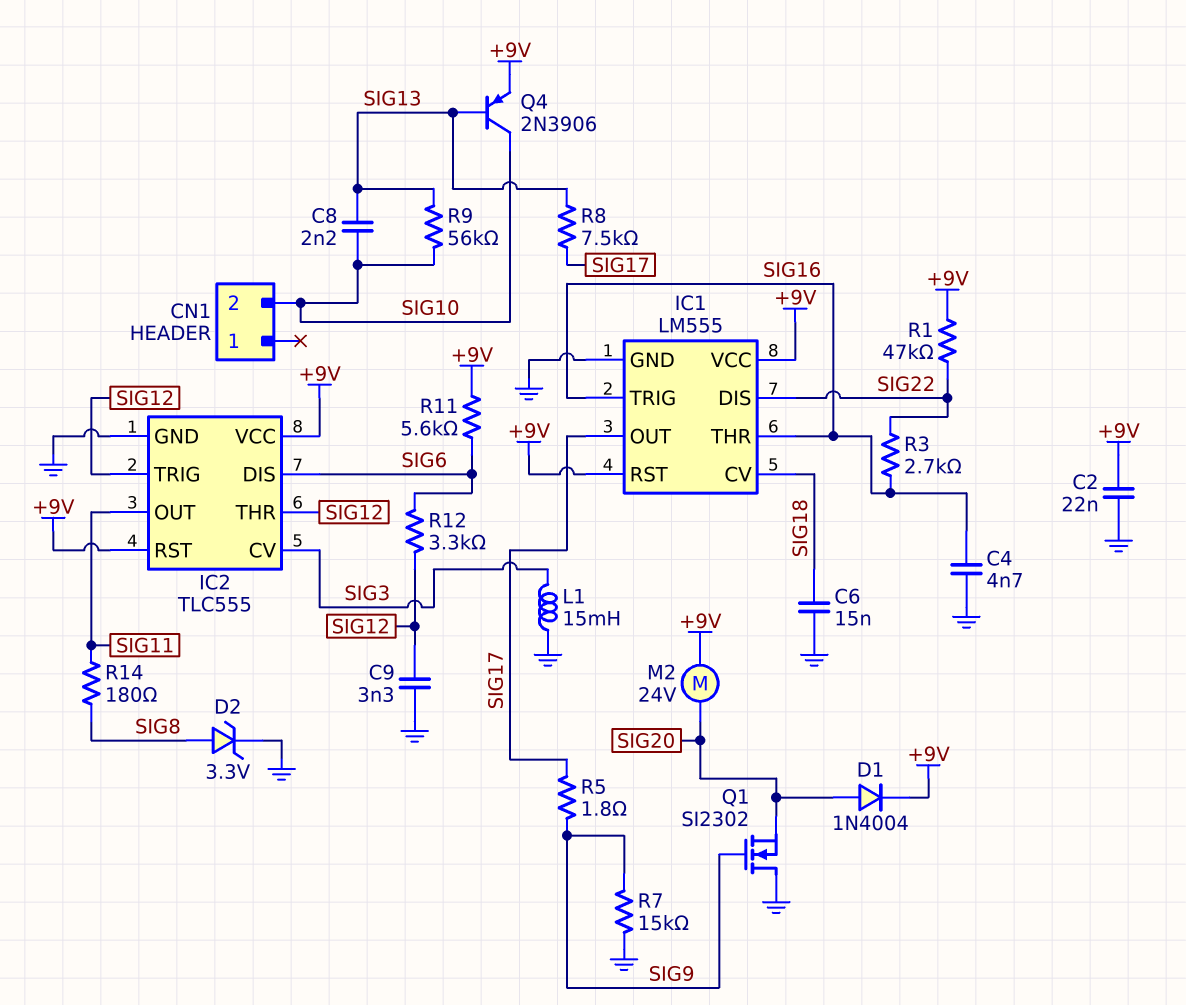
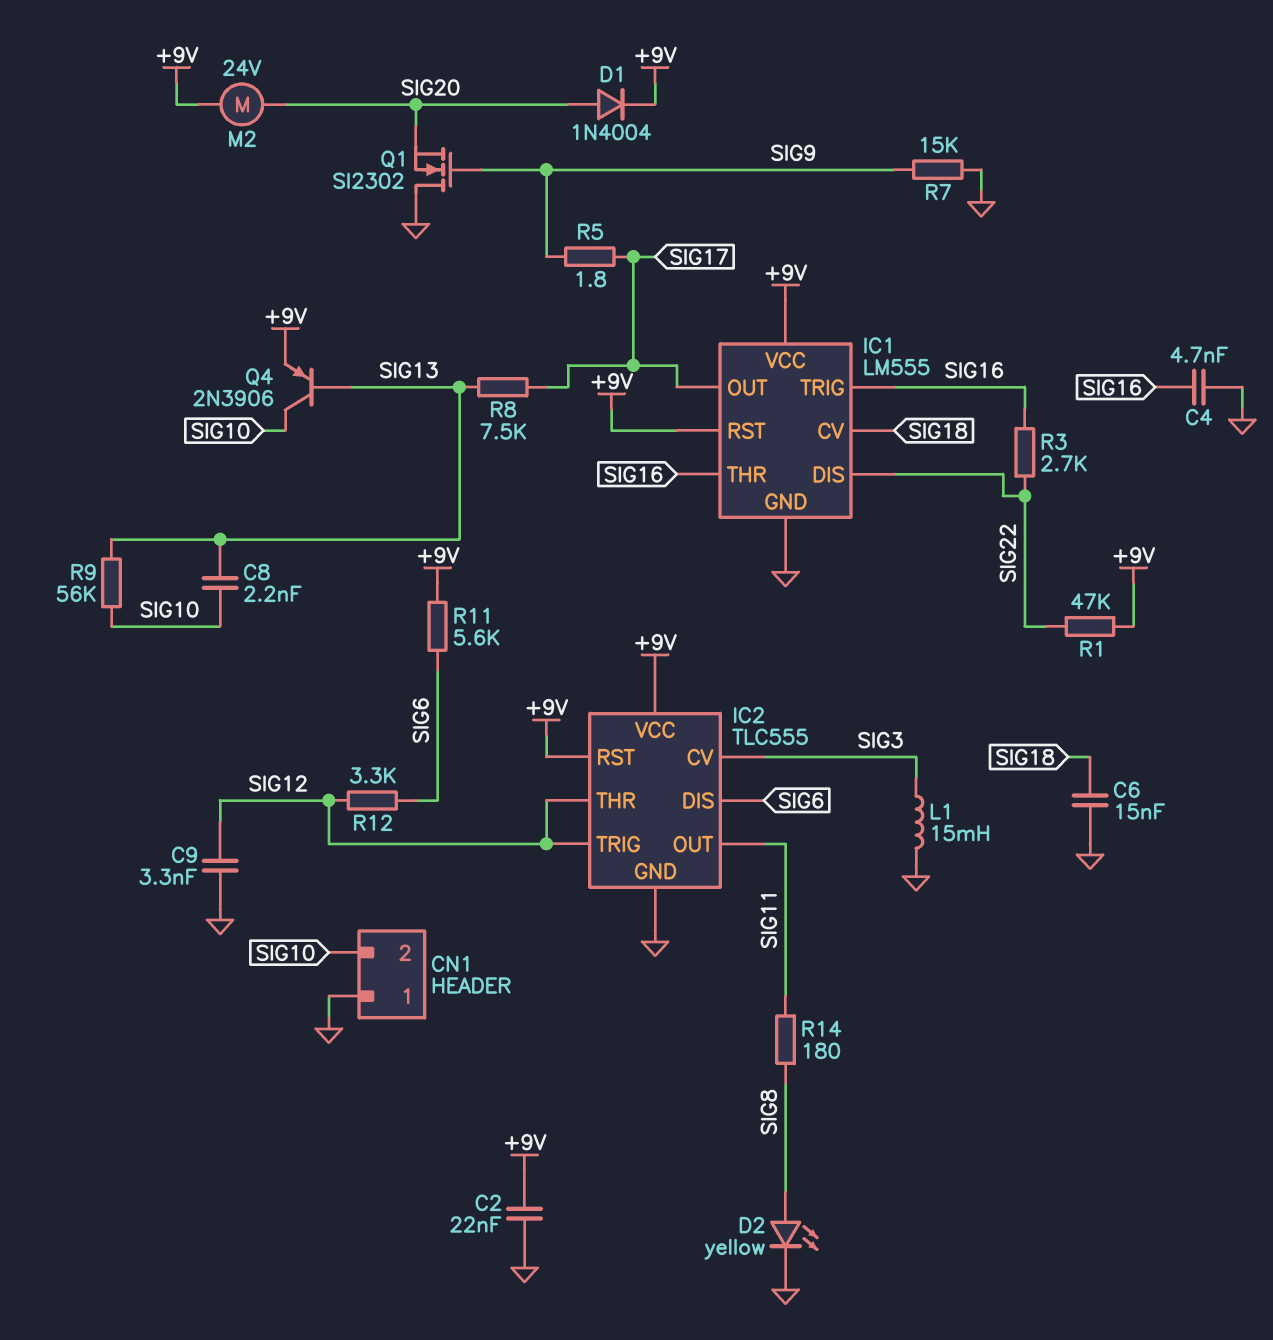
CN1 pin 1: none -> GND
D2: zener 3.3V (A SIG8, K GND) -> LED yellow (A SIG8, K GND)

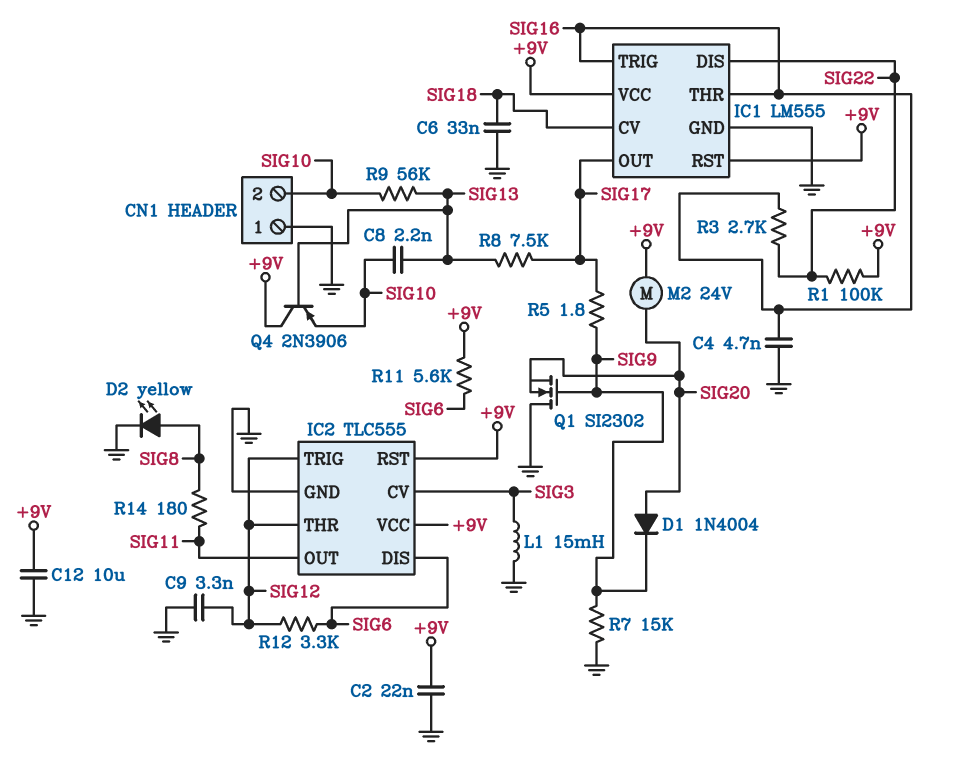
C6: 15nF (GND, SIG18) -> 33nF (GND, SIG18)
C12: none -> 10uF (+9V, GND)
D1: diode 1N4004 (A SIG20, K +9V) -> diode 1N4004 (A SIG20, K SIG9)
Q4: PNP 2N3906 (B SIG13, C SIG10, E +9V) -> PNP 2N3906 (B SIG13, C +9V, E SIG10)
R1: 47k (+9V, SIG22) -> 100k (+9V, SIG22)

